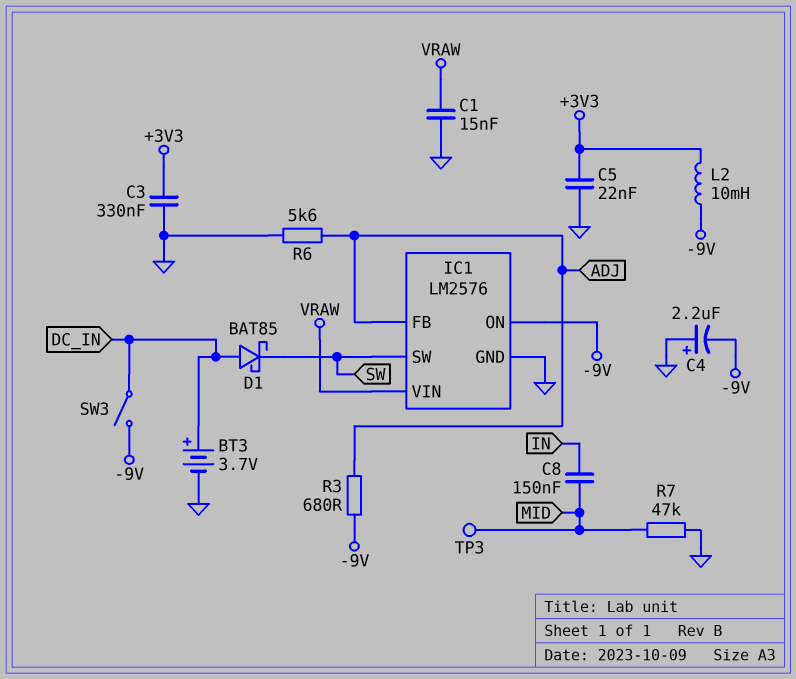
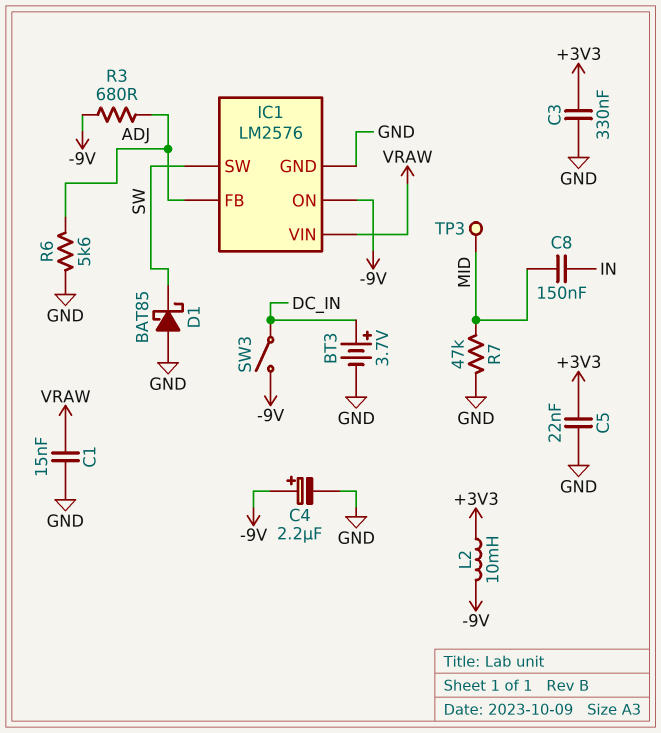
C4: 2.2uF (plus GND, minus -9V) -> 2.2uF (plus -9V, minus GND)
D1: schottky BAT85 (A DC_IN, K SW) -> schottky BAT85 (A GND, K SW)

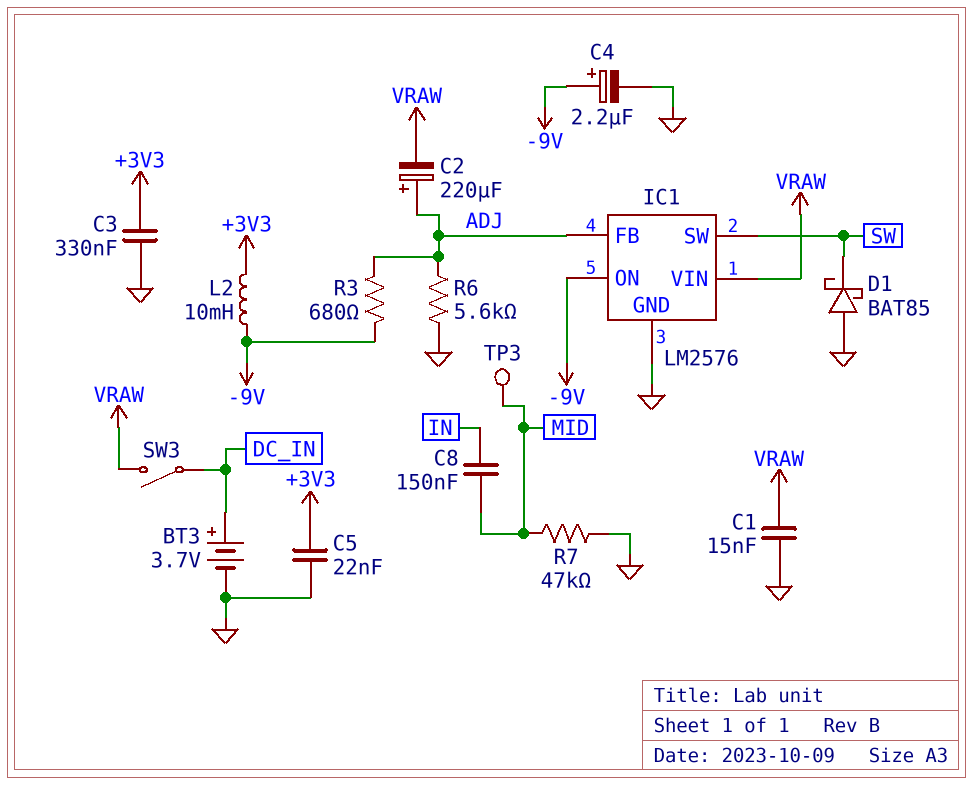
C2: none -> 220uF (plus ADJ, minus VRAW)
SW3: switch (-9V, DC_IN) -> switch (DC_IN, VRAW)

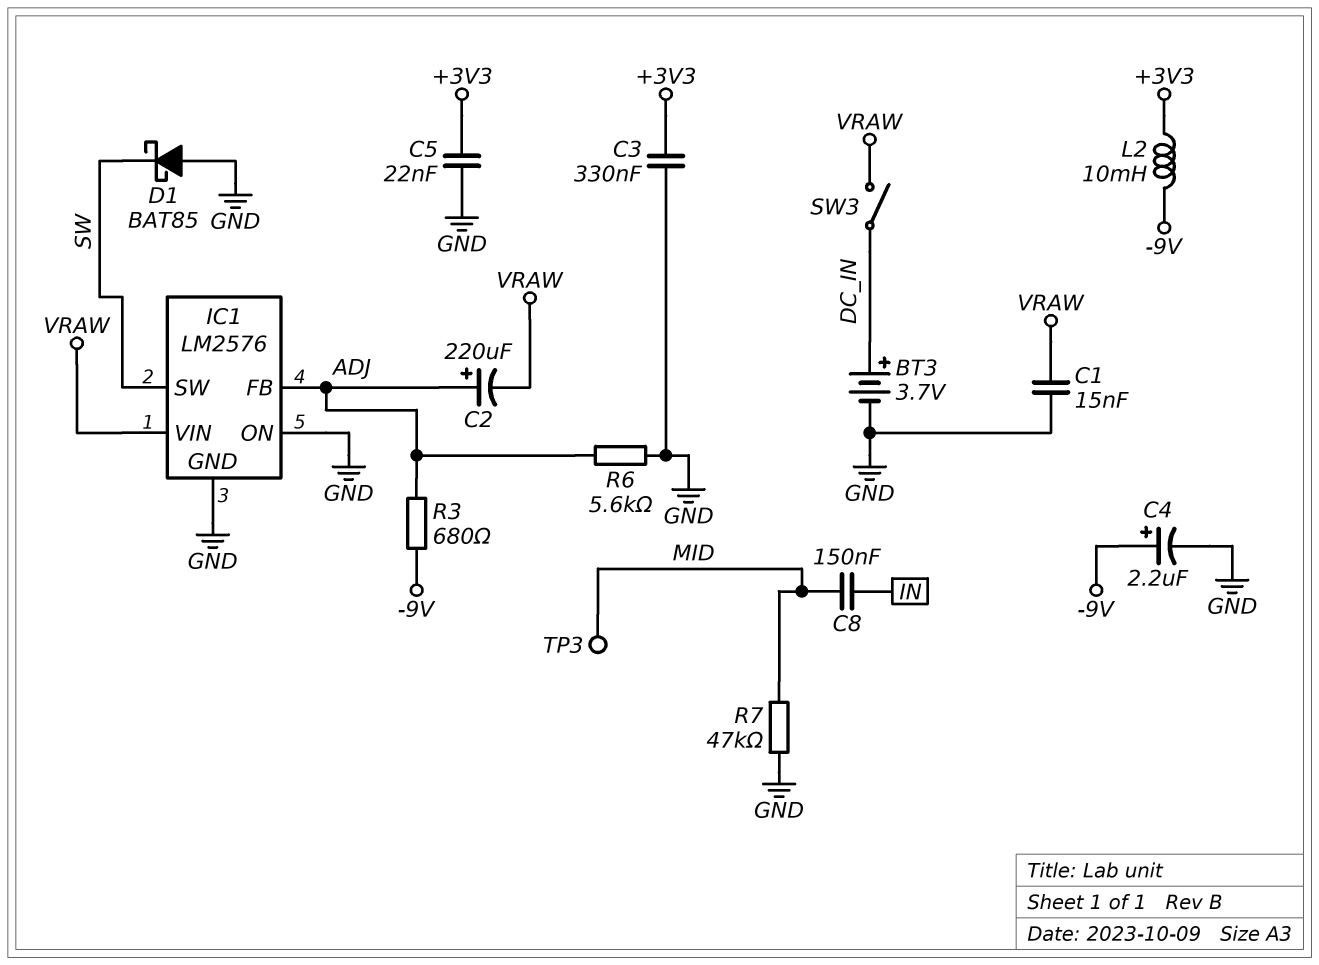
IC1 pin ON: -9V -> GND

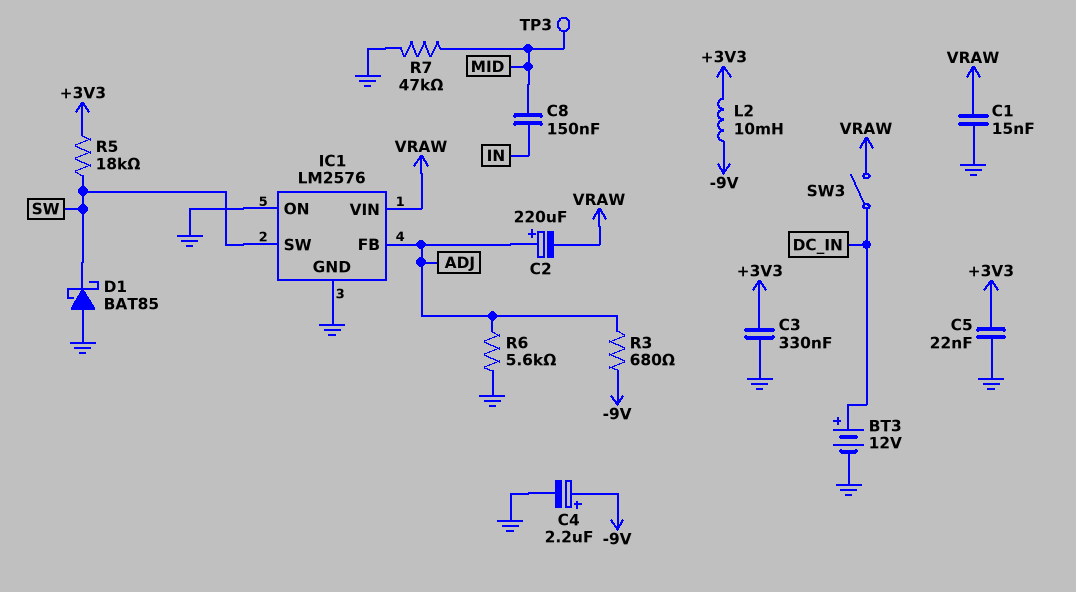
BT3: 3.7V (plus DC_IN, minus GND) -> 12V (plus DC_IN, minus GND)
R5: none -> 18k (+3V3, SW)

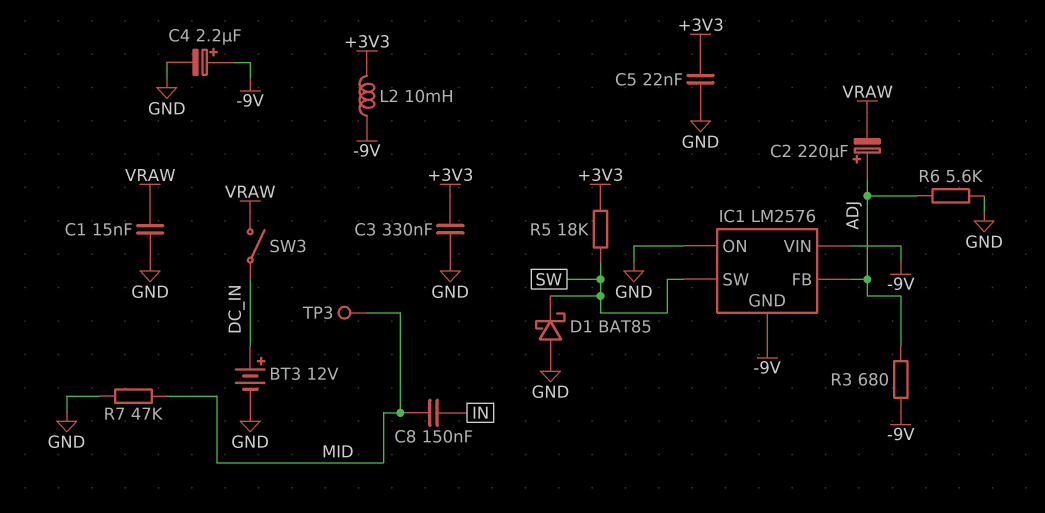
IC1 pin GND: GND -> -9V
IC1 pin VIN: VRAW -> -9V

